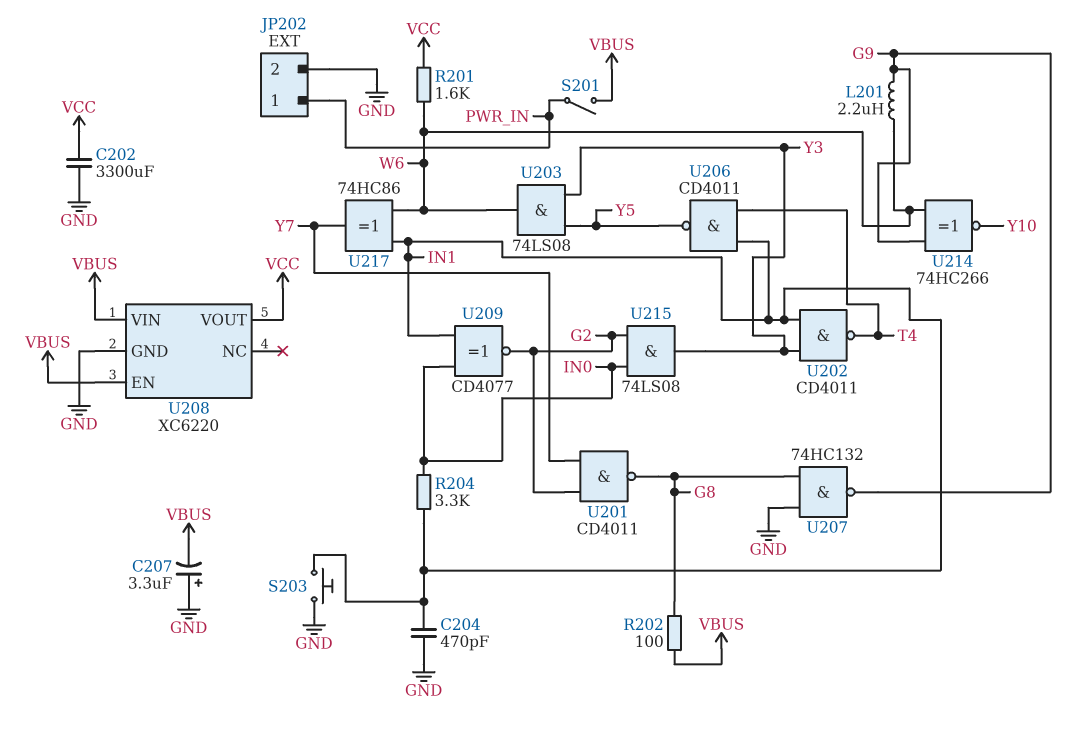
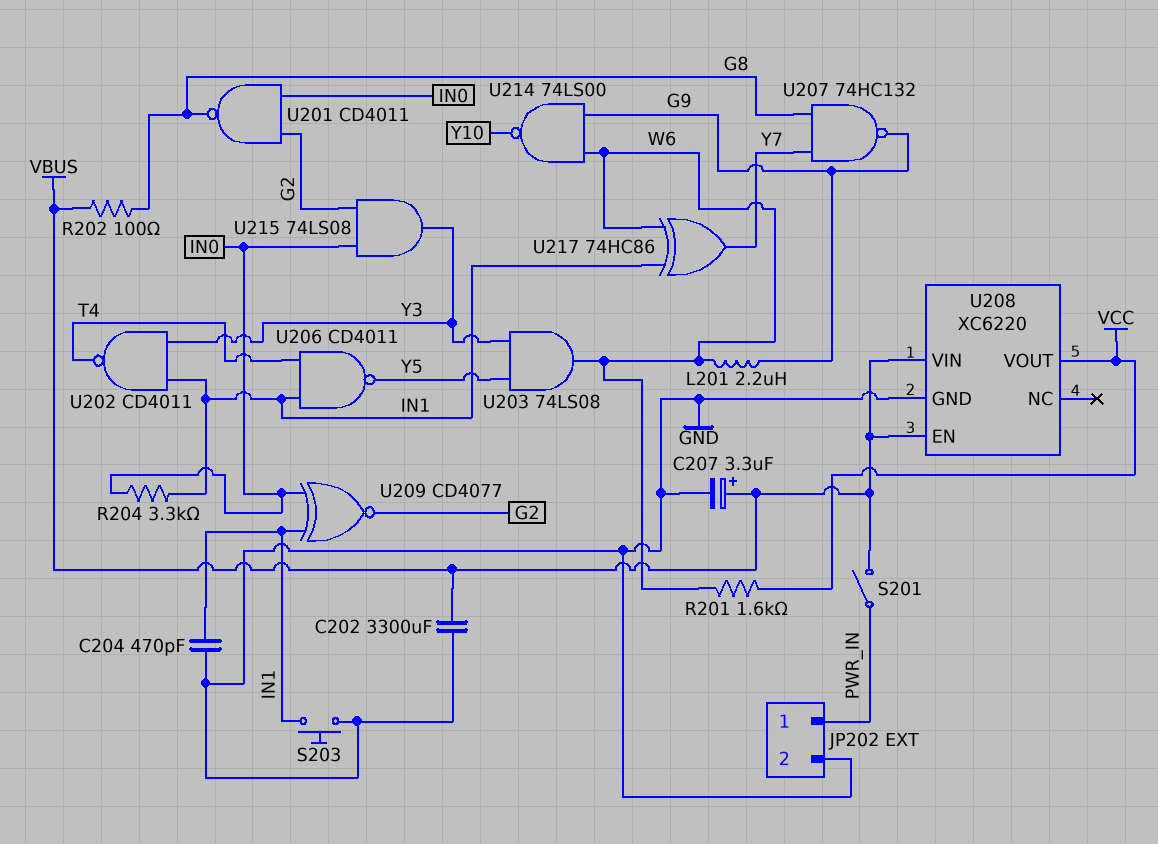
C202: 3300uF (GND, VCC) -> 3300uF (GND, VBUS)
C207: 3.3uF (plus GND, minus VBUS) -> 3.3uF (plus VBUS, minus GND)
U201: NAND CD4011 (in G2, in Y7, out G8) -> NAND CD4011 (in G2, in IN0, out G8)
U207: NAND 74HC132 (in G8, in GND, out G9) -> NAND 74HC132 (in G8, in Y7, out G9)
U214: XNOR 74HC266 (in G9, in W6, out Y10) -> NAND 74LS00 (in G9, in W6, out Y10)

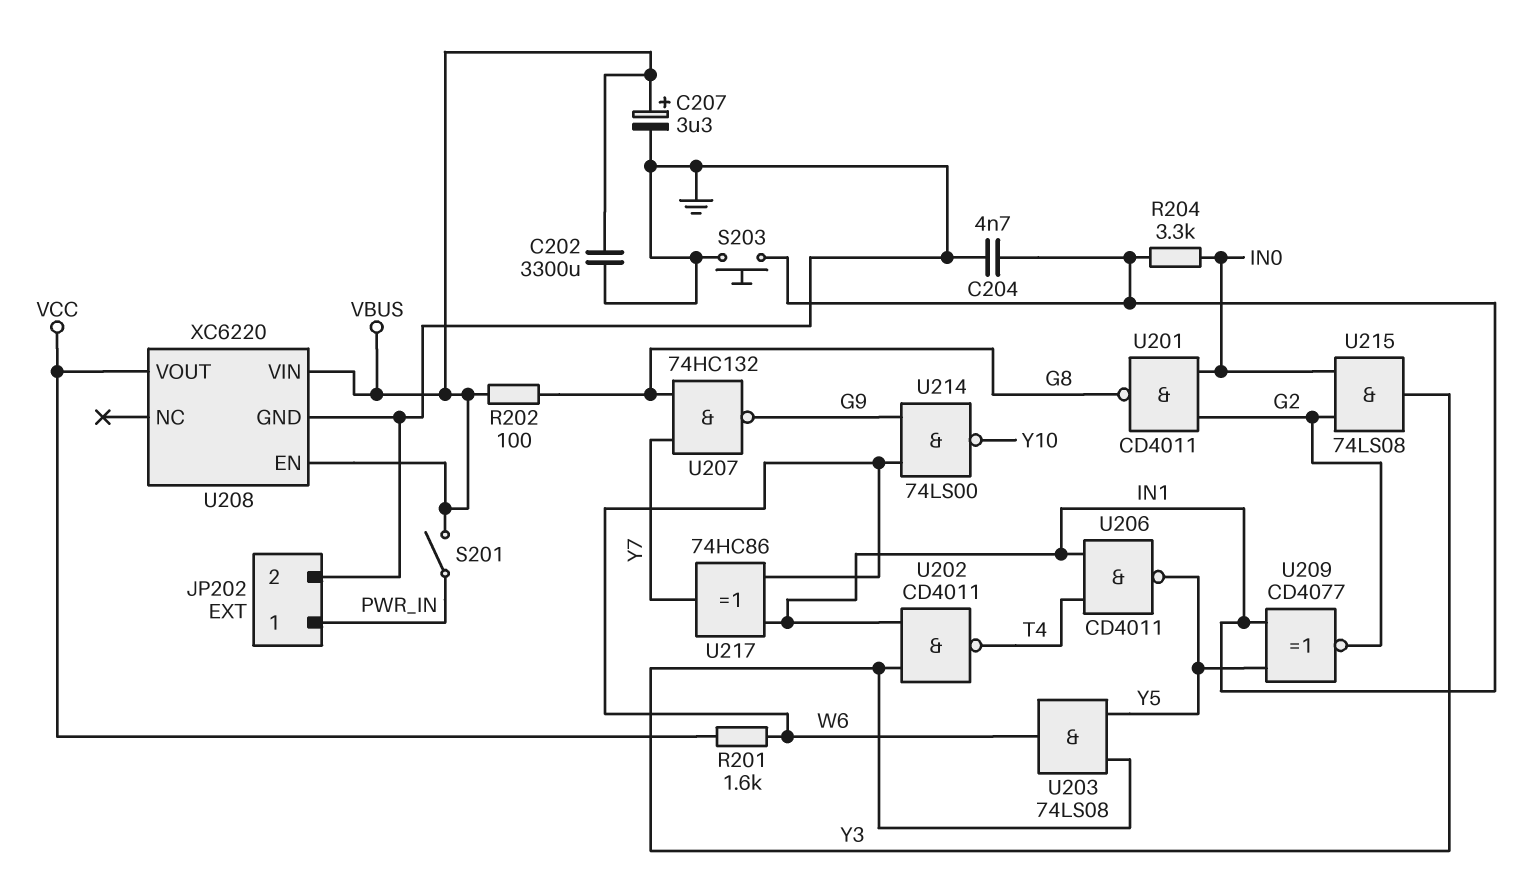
C204: 470pF (GND, IN1) -> 4.7nF (GND, IN1)
L201: 2.2uH (G9, W6) -> none
U209: XNOR CD4077 (in IN0, in IN1, out G2) -> XNOR CD4077 (in IN1, in Y5, out G2)

